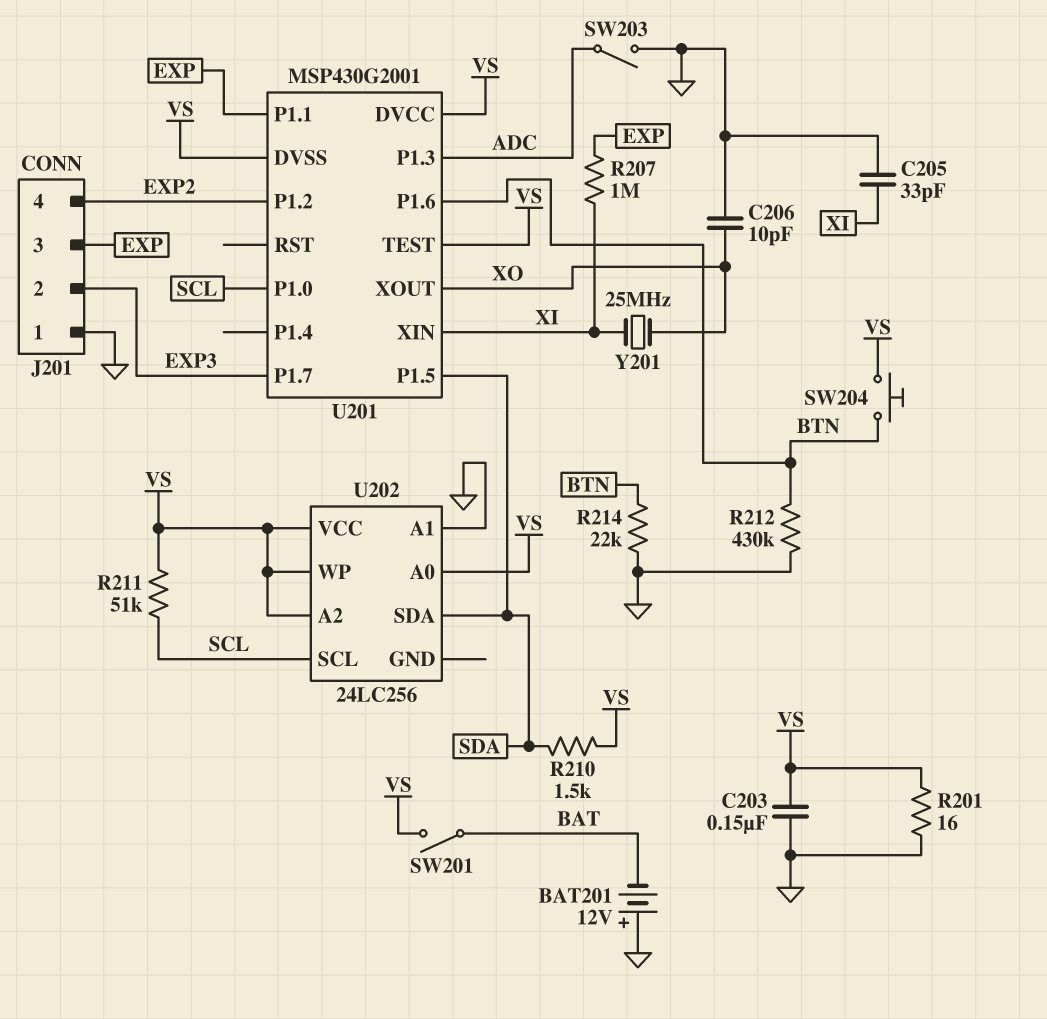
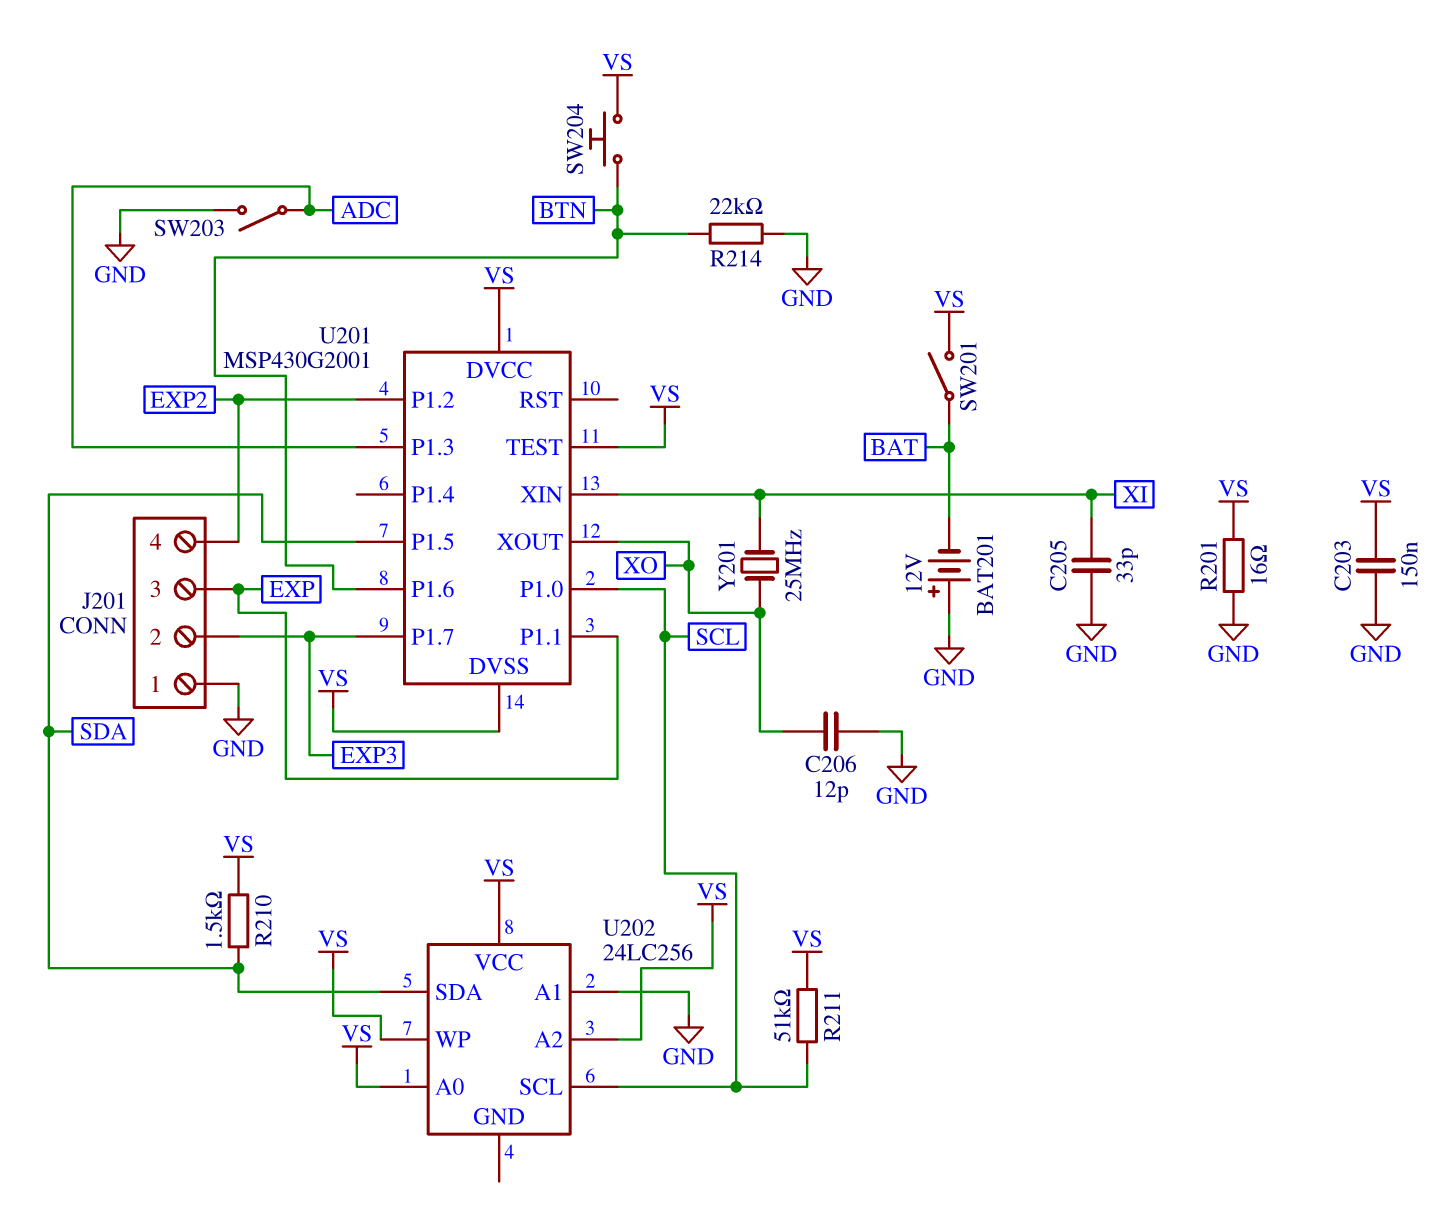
C206: 10pF (GND, XO) -> 12pF (GND, XO)
R207: 1M (EXP, XI) -> none
R212: 430k (BTN, GND) -> none

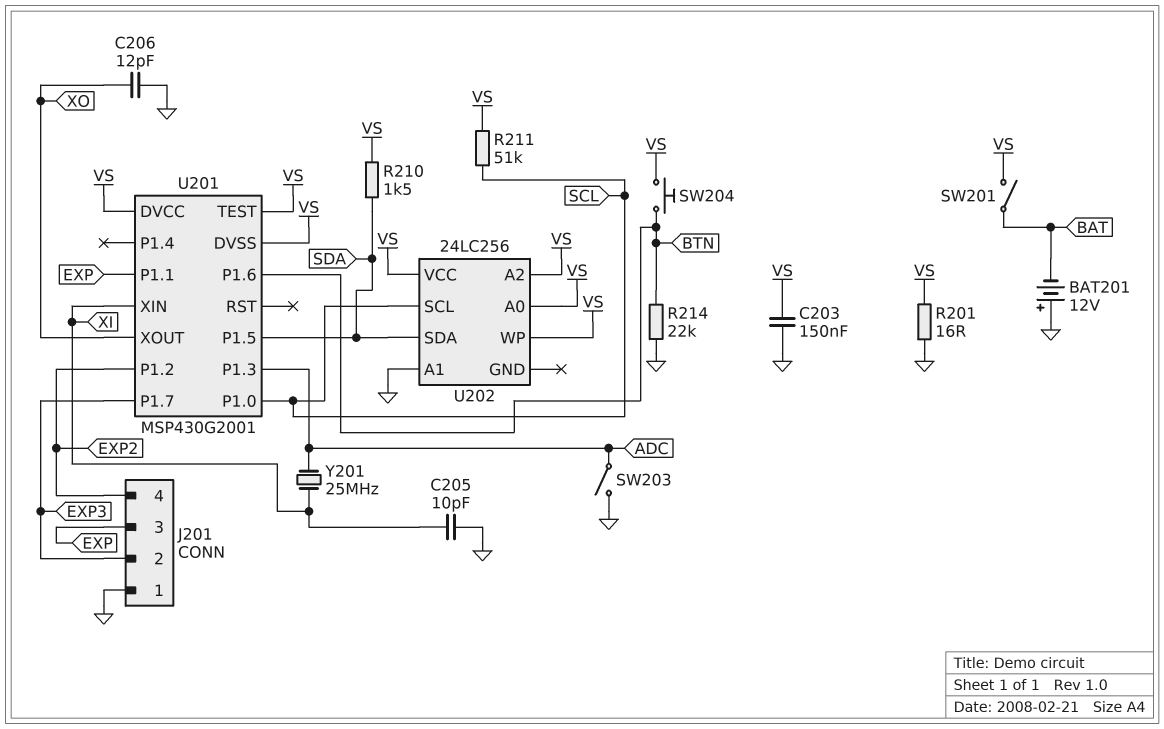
C205: 33pF (GND, XI) -> 10pF (GND, XI)
Y201: 25MHz (XI, XO) -> 25MHz (ADC, XI)

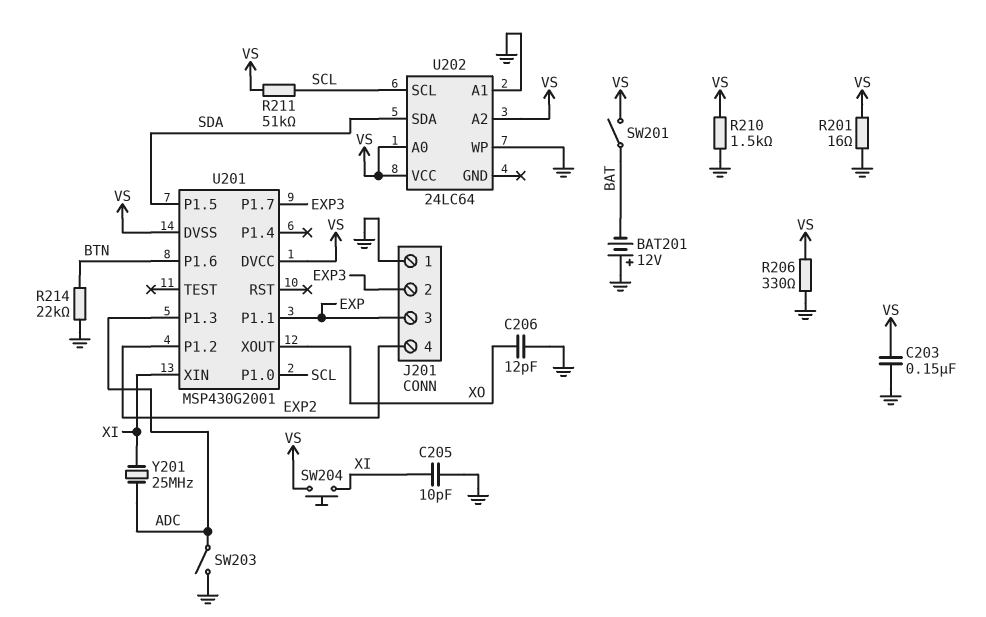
R206: none -> 330 (GND, VS)
R210: 1.5k (SDA, VS) -> 1.5k (GND, VS)
SW204: button (BTN, VS) -> button (VS, XI)
U201 pin TEST: VS -> none
U202: 24LC256 -> 24LC64
U202 pin WP: VS -> GND

